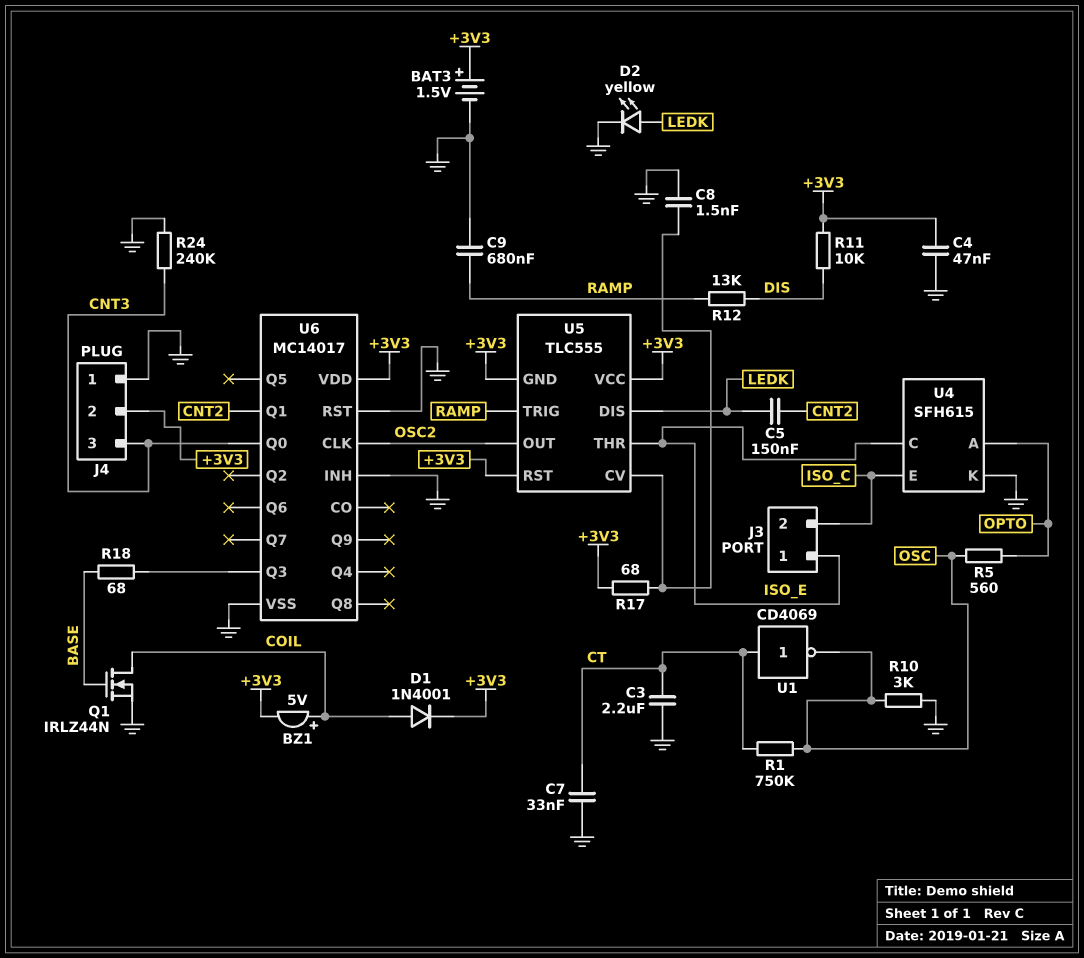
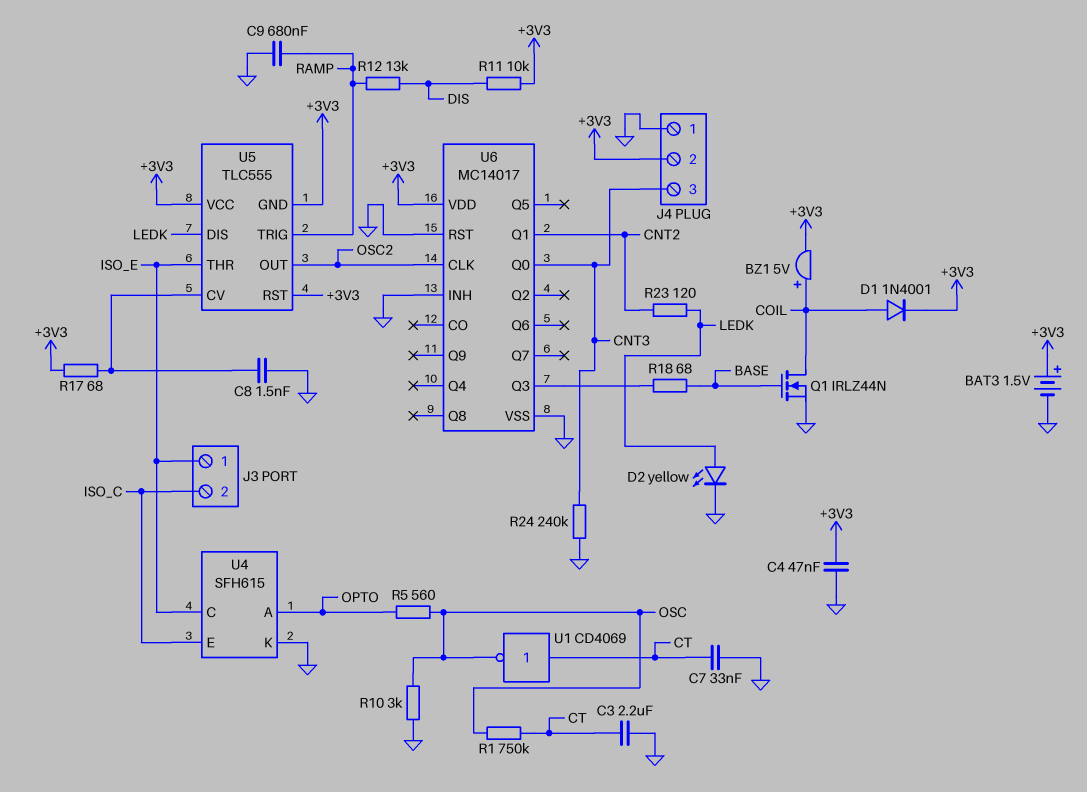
C5: 150nF (CNT2, LEDK) -> none
R23: none -> 120 (CNT2, LEDK)

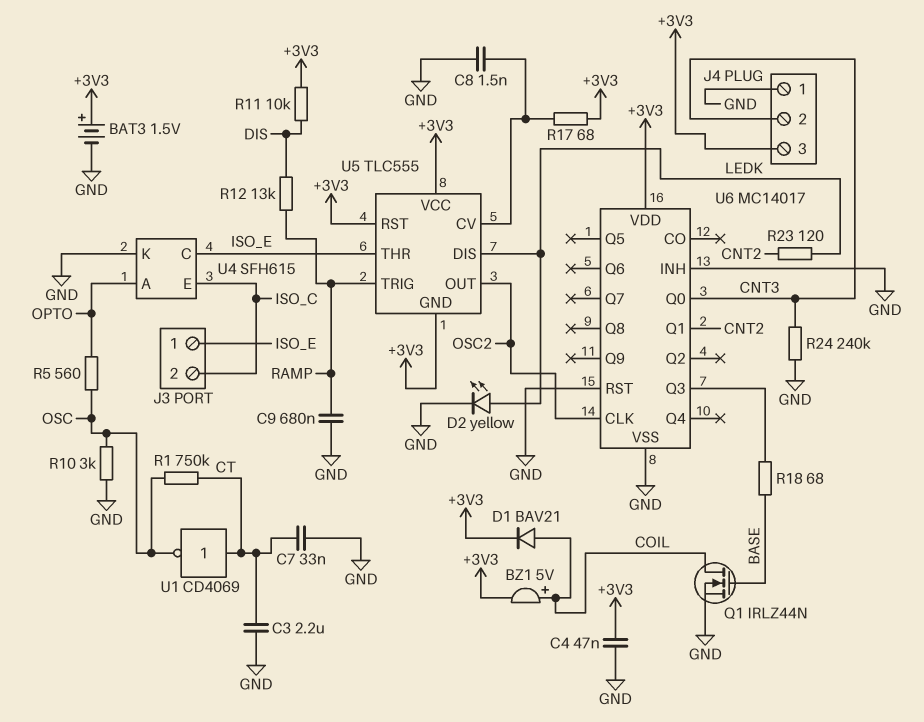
D1: diode 1N4001 (A COIL, K +3V3) -> diode BAV21 (A COIL, K +3V3)
J4 pin 2: +3V3 -> CNT3
J4 pin 3: CNT3 -> +3V3

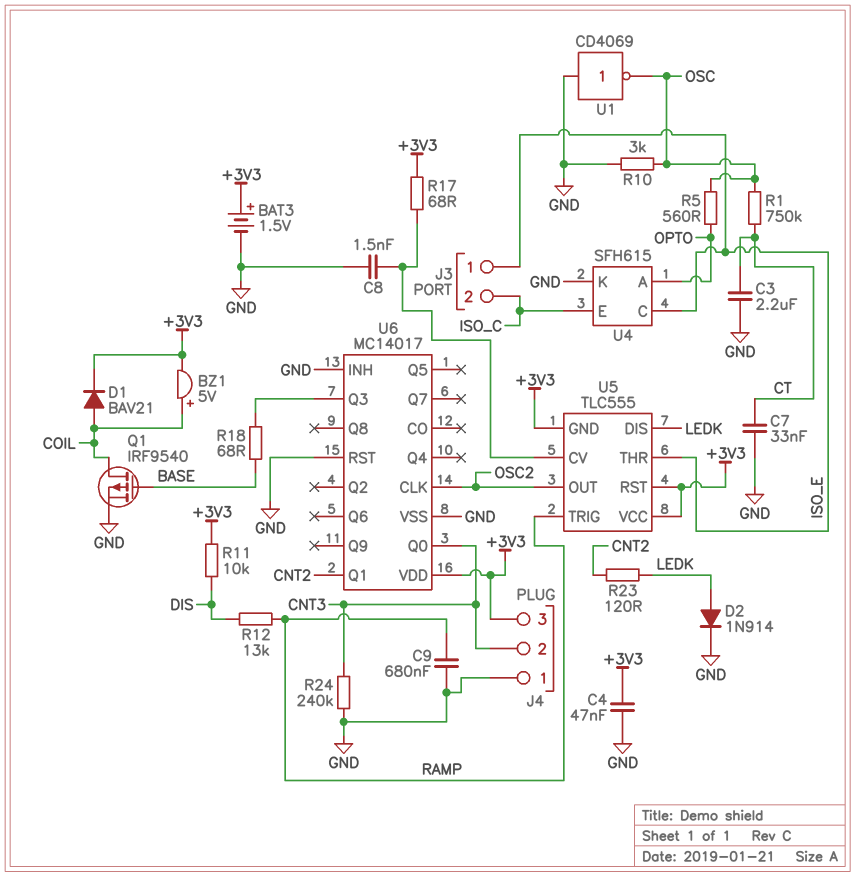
D2: LED yellow (A LEDK, K GND) -> diode 1N914 (A LEDK, K GND)
Q1: NMOS IRLZ44N (G BASE, D COIL, S GND) -> PMOS IRF9540 (G BASE, D COIL, S GND)
U1: NOT CD4069 (in CT, out OSC) -> NOT CD4069 (in GND, out OSC)

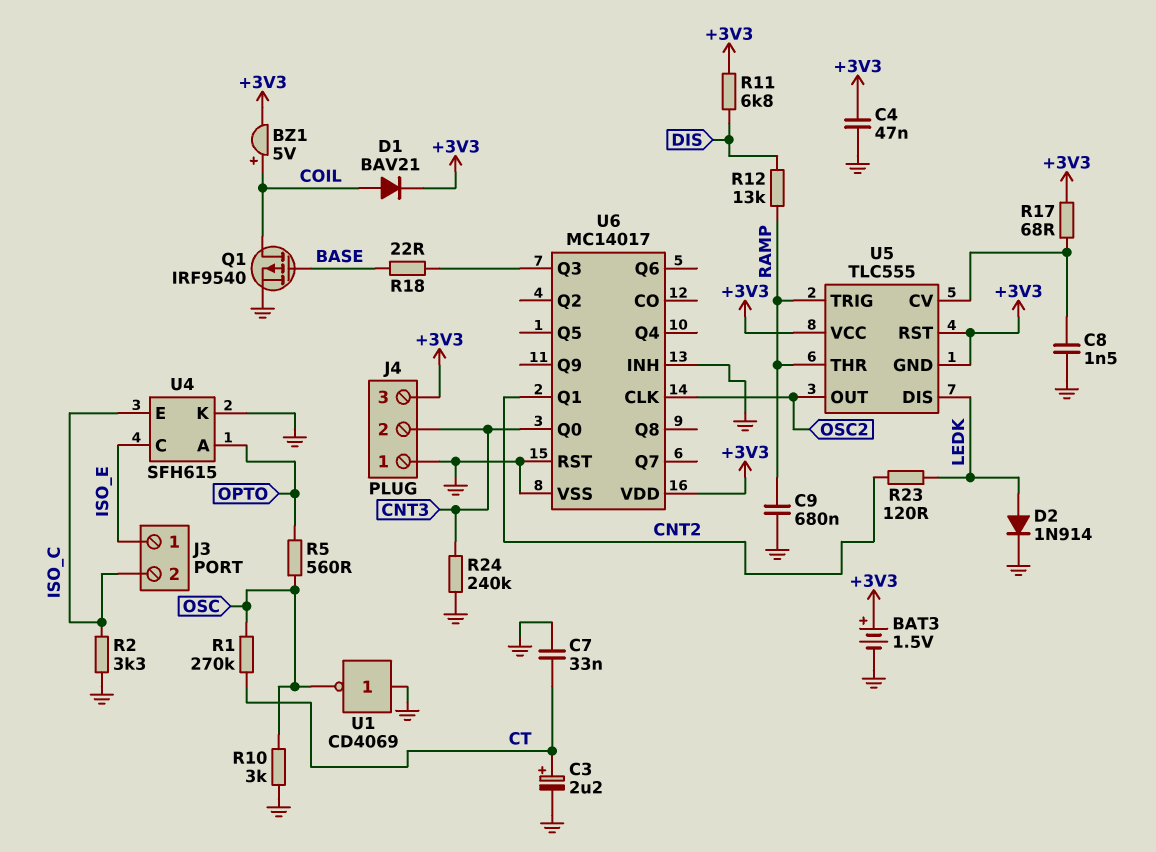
C3: 2.2uF (CT, GND) -> 2.2uF (plus CT, minus GND)
R1: 750k (CT, OSC) -> 270k (CT, OSC)
R2: none -> 3.3k (GND, ISO_C)
R11: 10k (+3V3, DIS) -> 6.8k (+3V3, DIS)
R18: 68 (BASE, U6/Q3) -> 22 (BASE, U6/Q3)
U5 pin THR: ISO_E -> RAMP

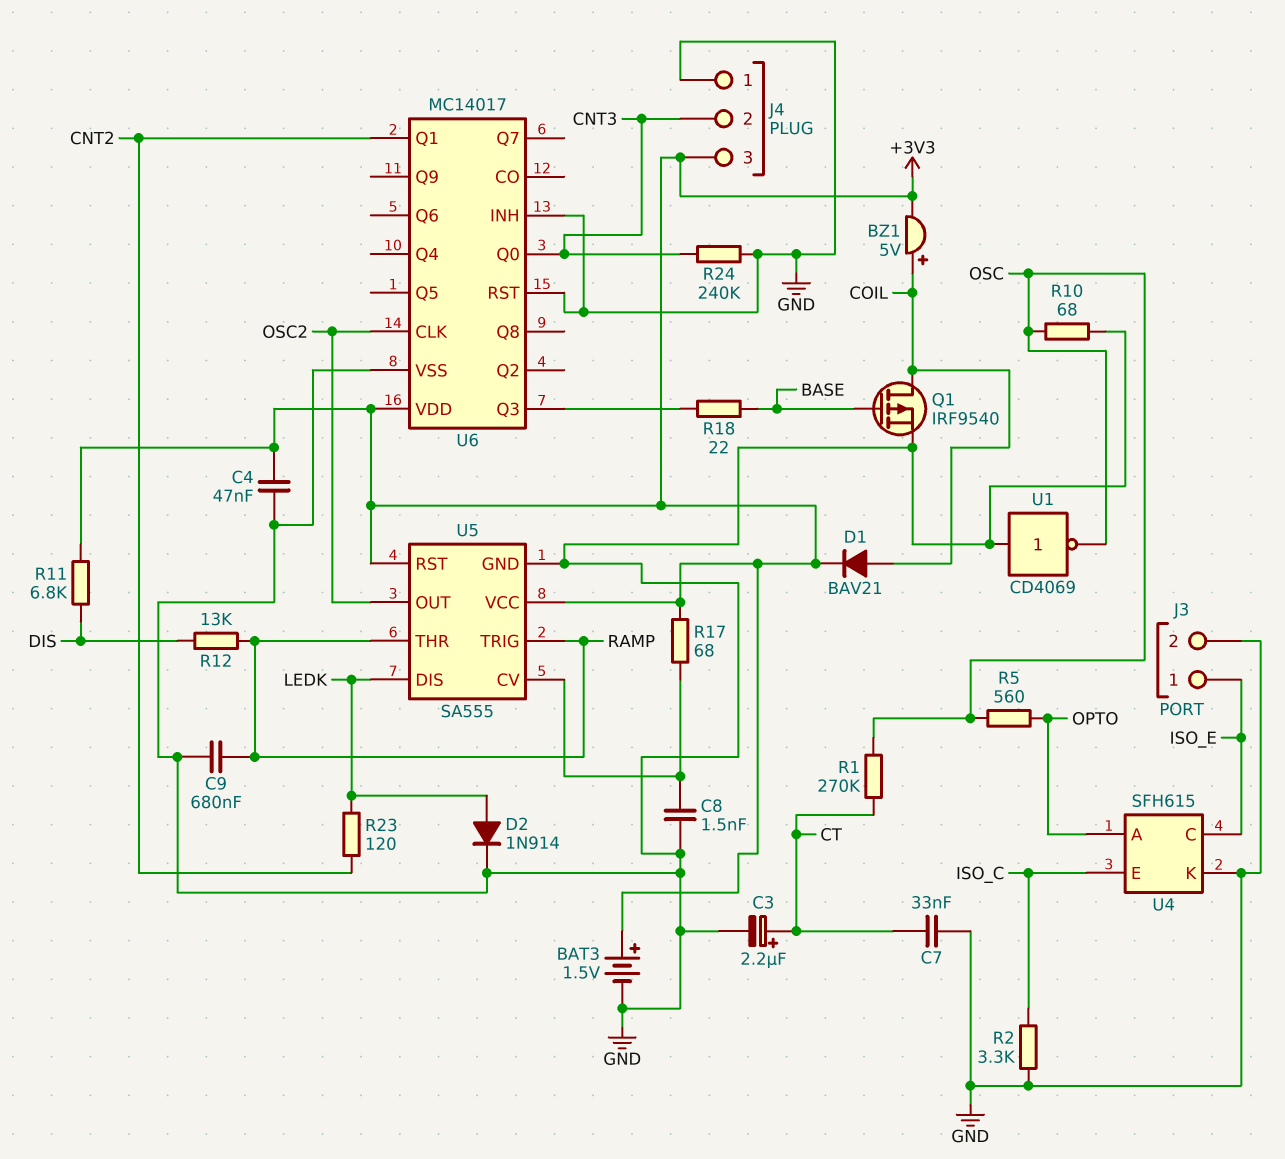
J3 pin 2: ISO_C -> GND
R10: 3k (GND, OSC) -> 68 (GND, OSC)
U5: TLC555 -> SA555
U5 pin GND: +3V3 -> GND

